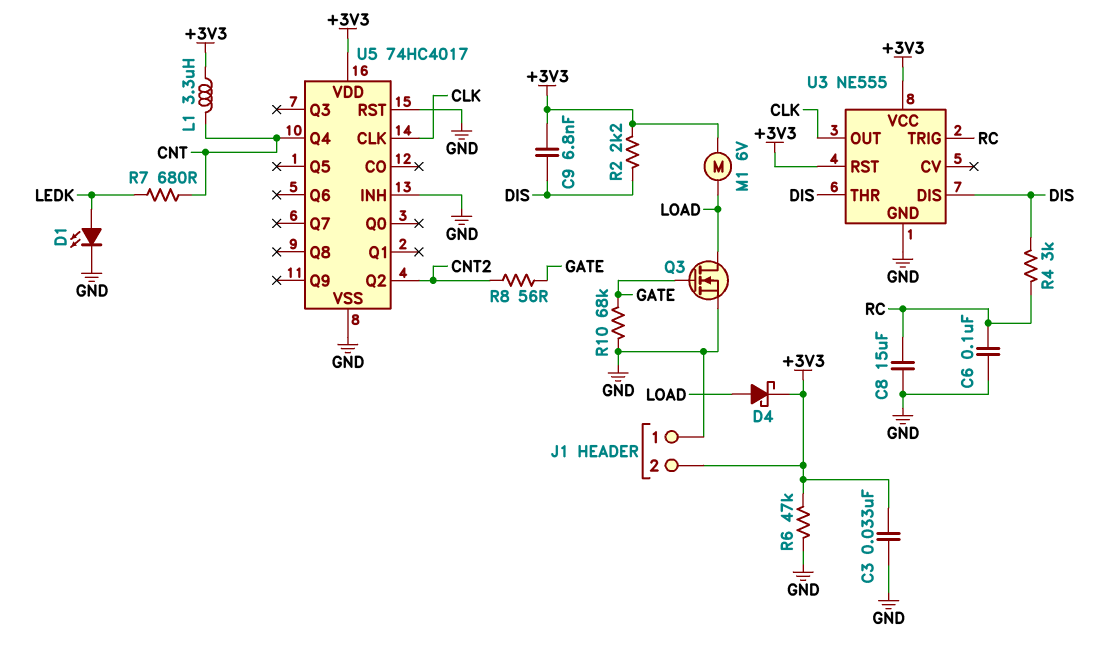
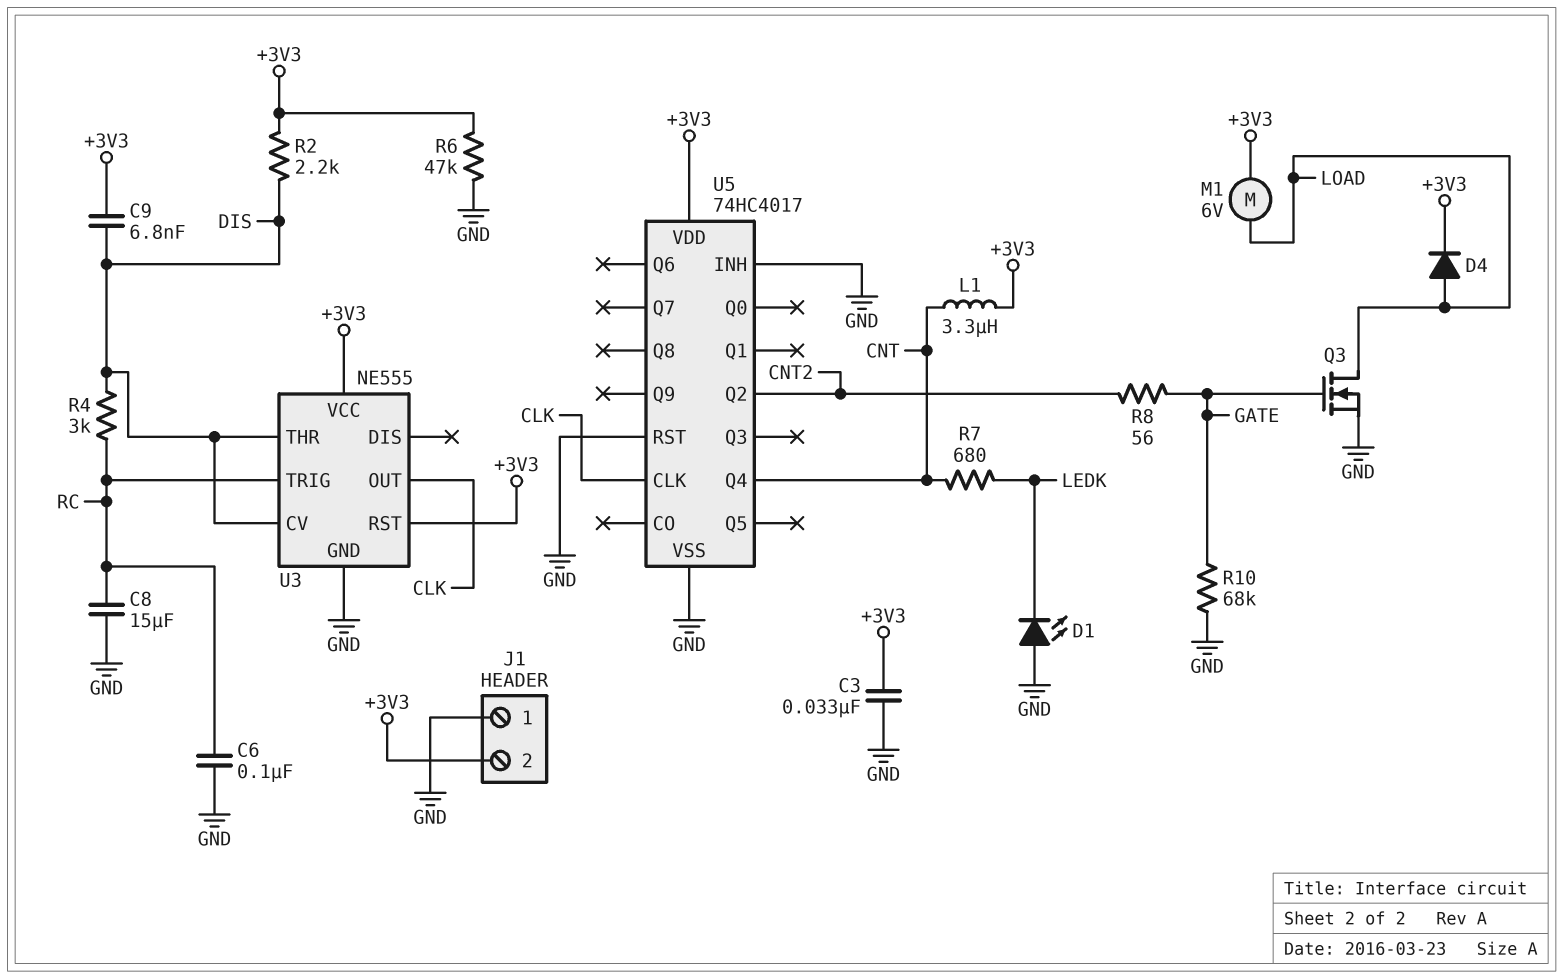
D1: LED (A LEDK, K GND) -> LED (A GND, K LEDK)
D4: schottky (A LOAD, K +3V3) -> diode (A LOAD, K +3V3)
U3 pin CV: none -> DIS
U3 pin DIS: DIS -> none

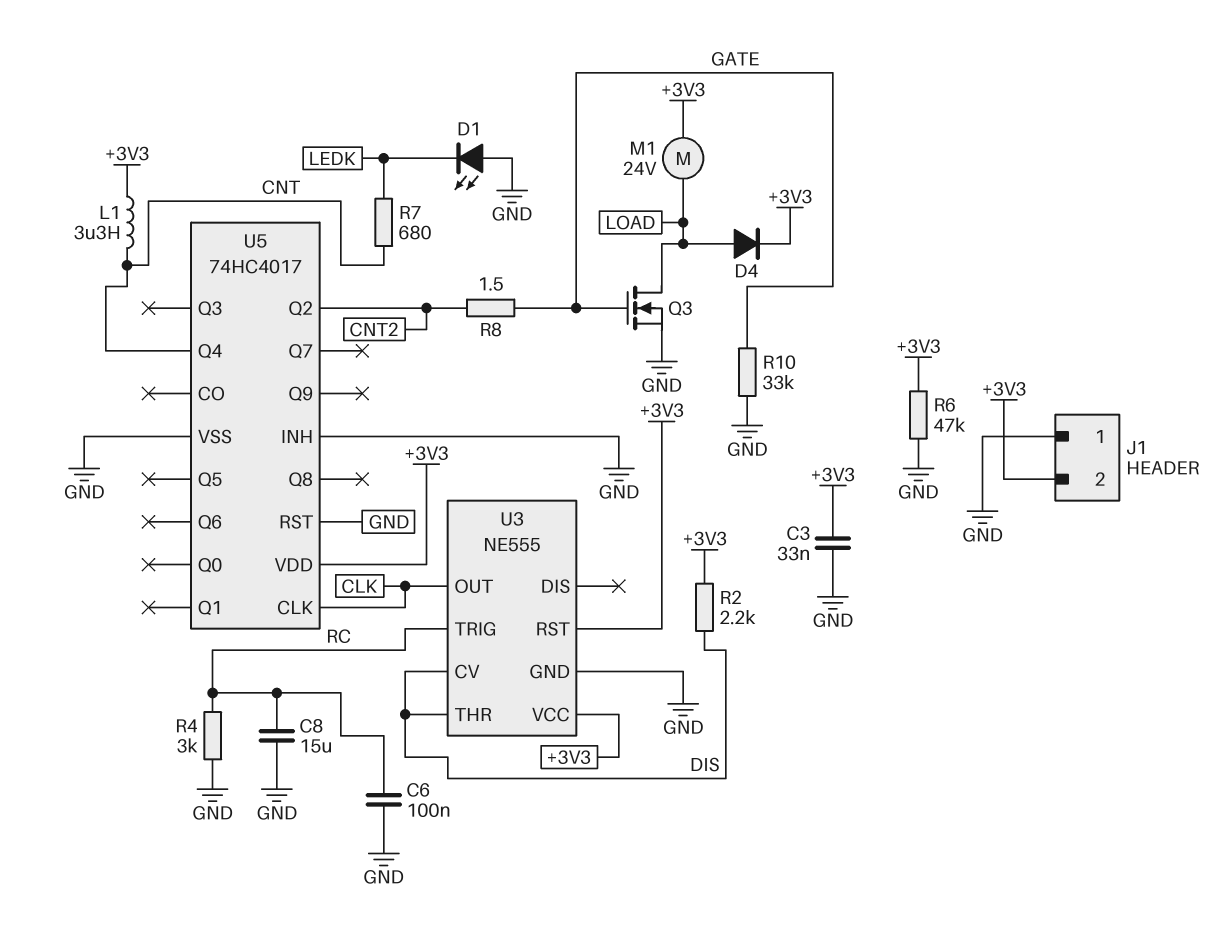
C9: 6.8nF (+3V3, DIS) -> none
M1: motor 6V (+3V3, LOAD) -> motor 24V (+3V3, LOAD)
R4: 3k (DIS, RC) -> 3k (GND, RC)
R8: 56 (CNT2, GATE) -> 1.5 (CNT2, GATE)
R10: 68k (GATE, GND) -> 33k (GATE, GND)

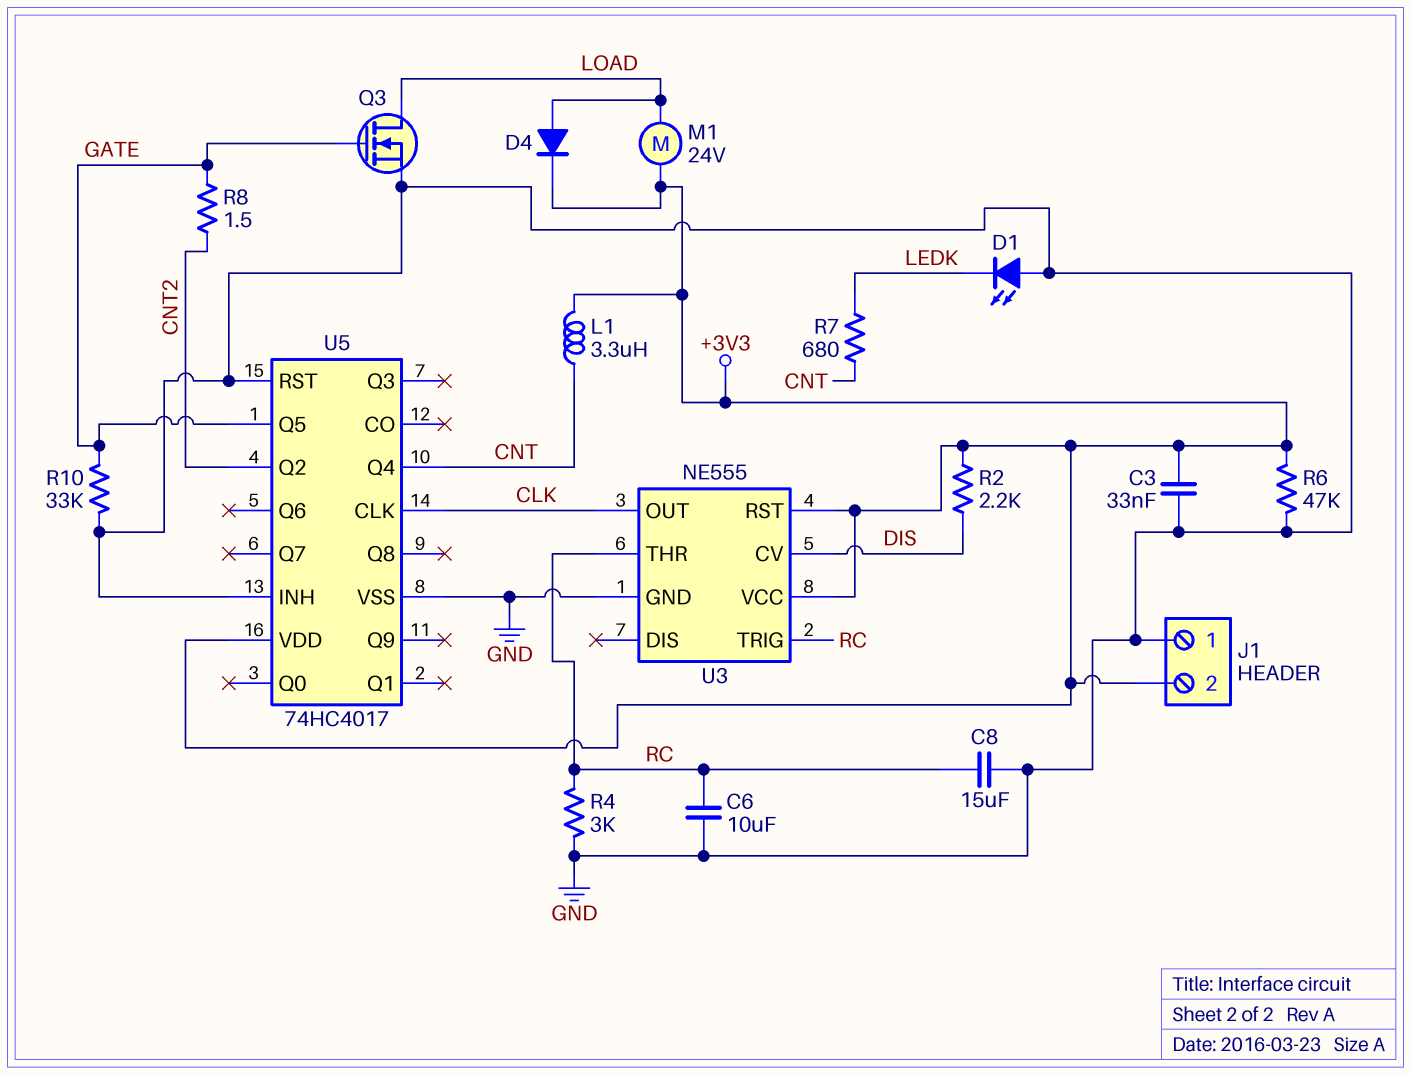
C6: 100nF (GND, RC) -> 10uF (GND, RC)
U3 pin THR: DIS -> RC
U5 pin Q5: none -> GATE

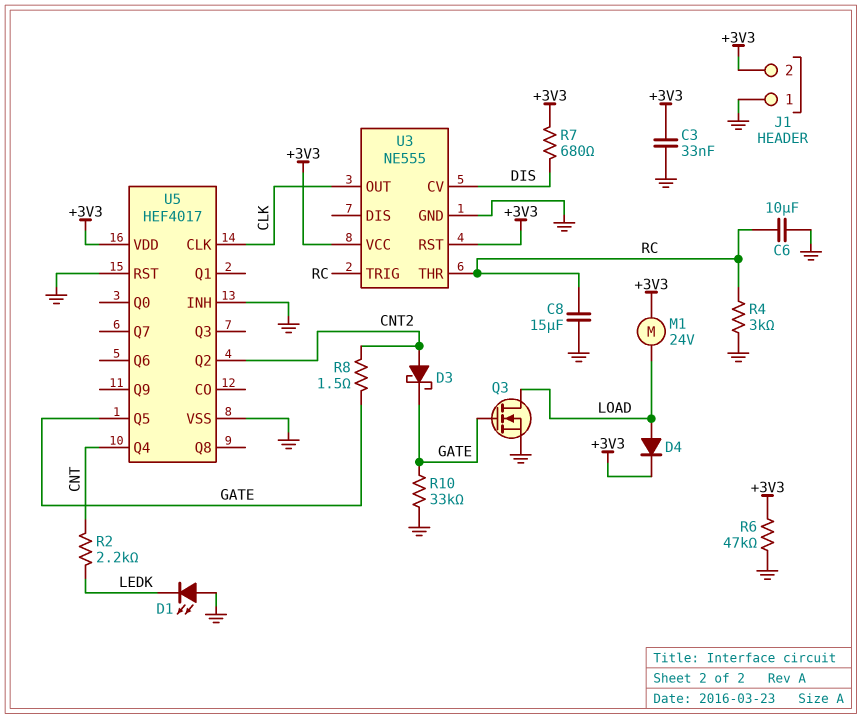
D3: none -> schottky (A CNT2, K GATE)
L1: 3.3uH (+3V3, CNT) -> none
R2: 2.2k (+3V3, DIS) -> 2.2k (CNT, LEDK)
R7: 680 (CNT, LEDK) -> 680 (+3V3, DIS)
U5: 74HC4017 -> HEF4017

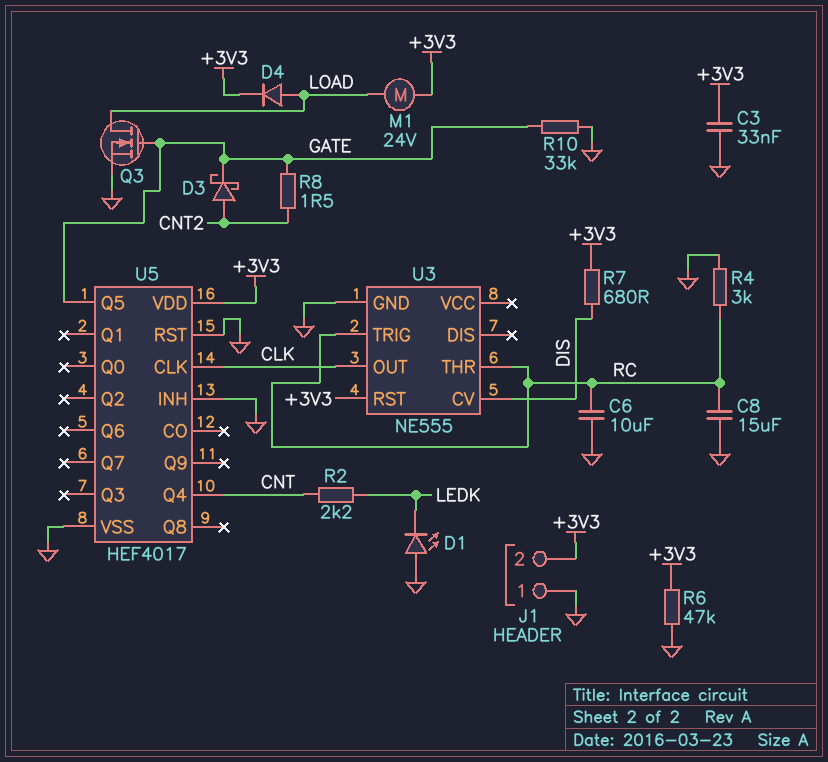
U3 pin VCC: +3V3 -> none
U5 pin Q2: CNT2 -> none

